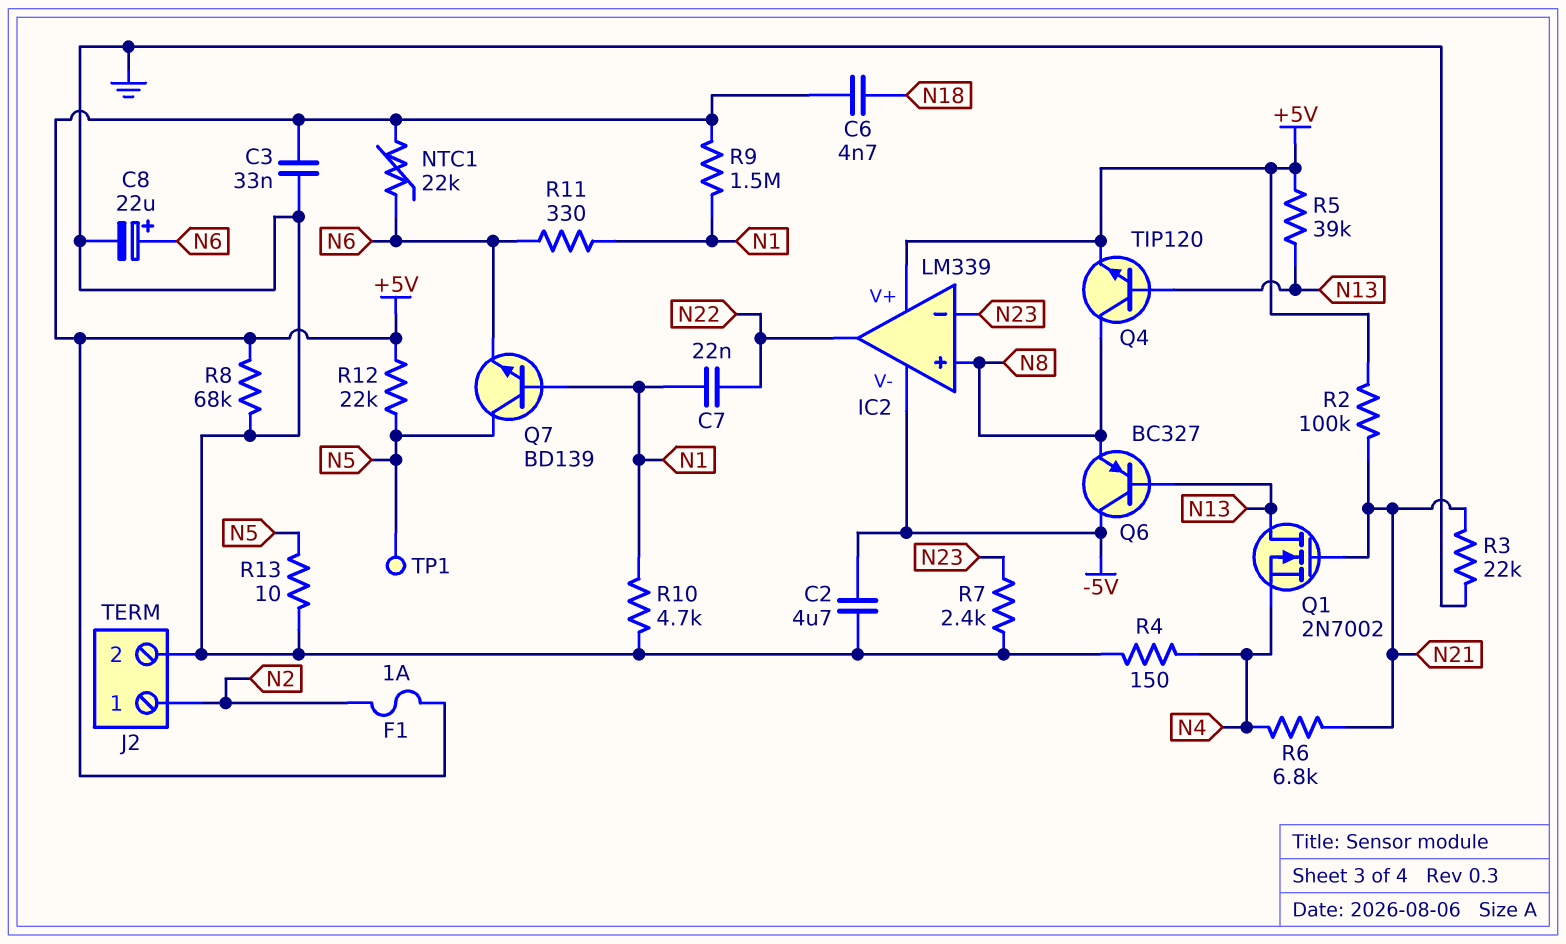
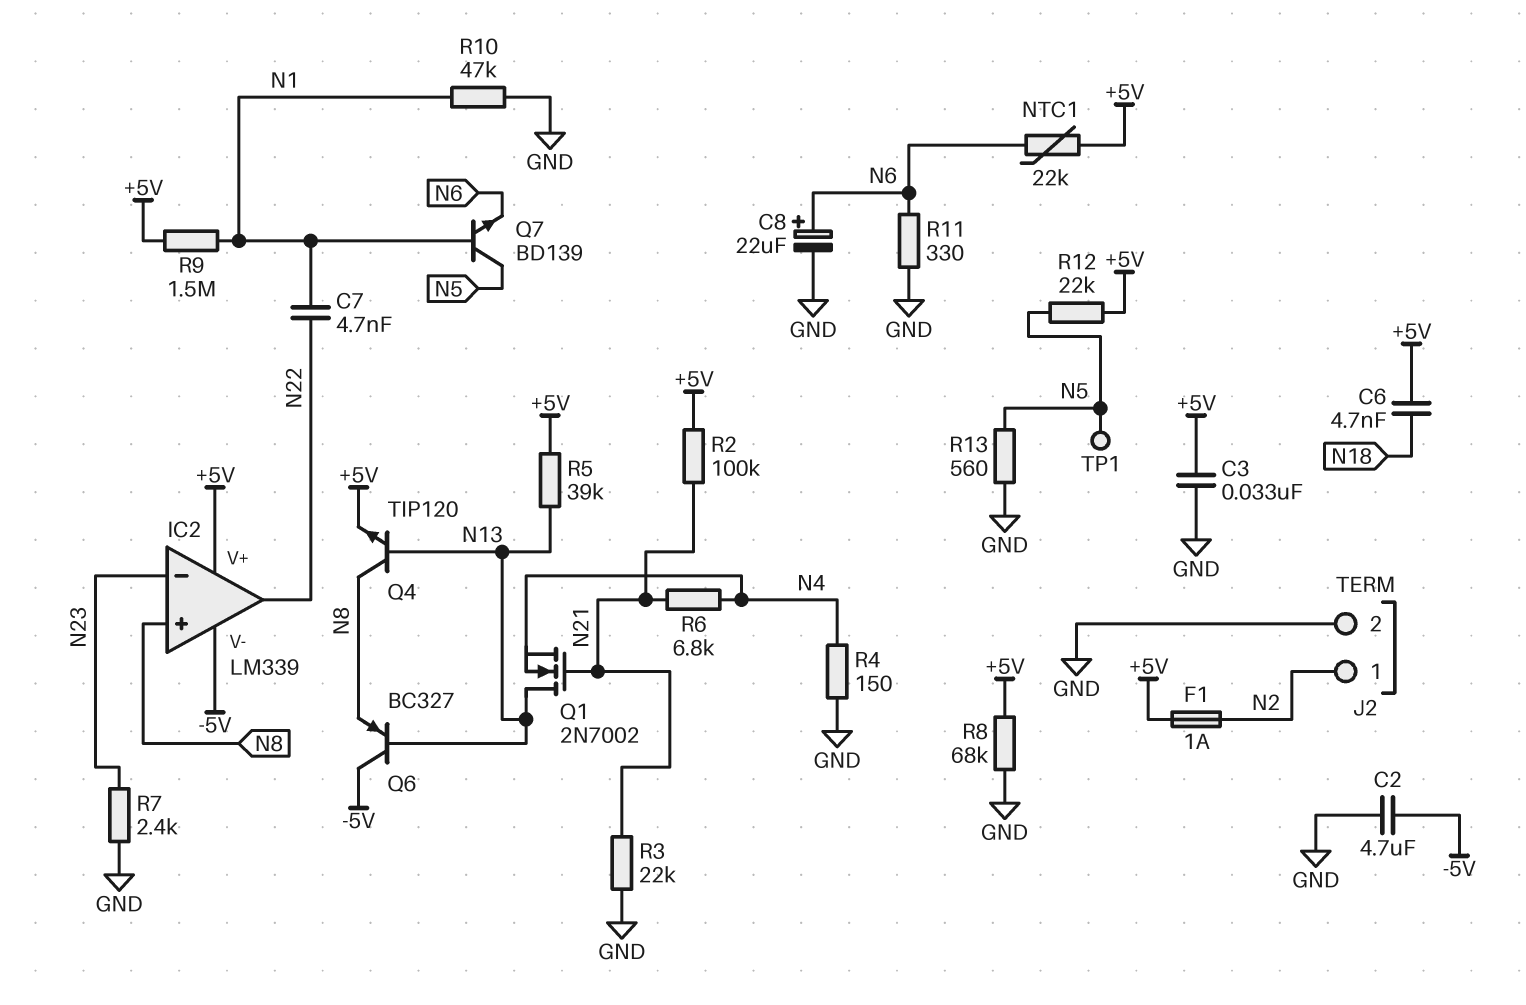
C7: 22nF (N1, N22) -> 4.7nF (N1, N22)
R10: 4.7k (GND, N1) -> 47k (GND, N1)
R11: 330 (N1, N6) -> 330 (GND, N6)
R13: 10 (GND, N5) -> 560 (GND, N5)

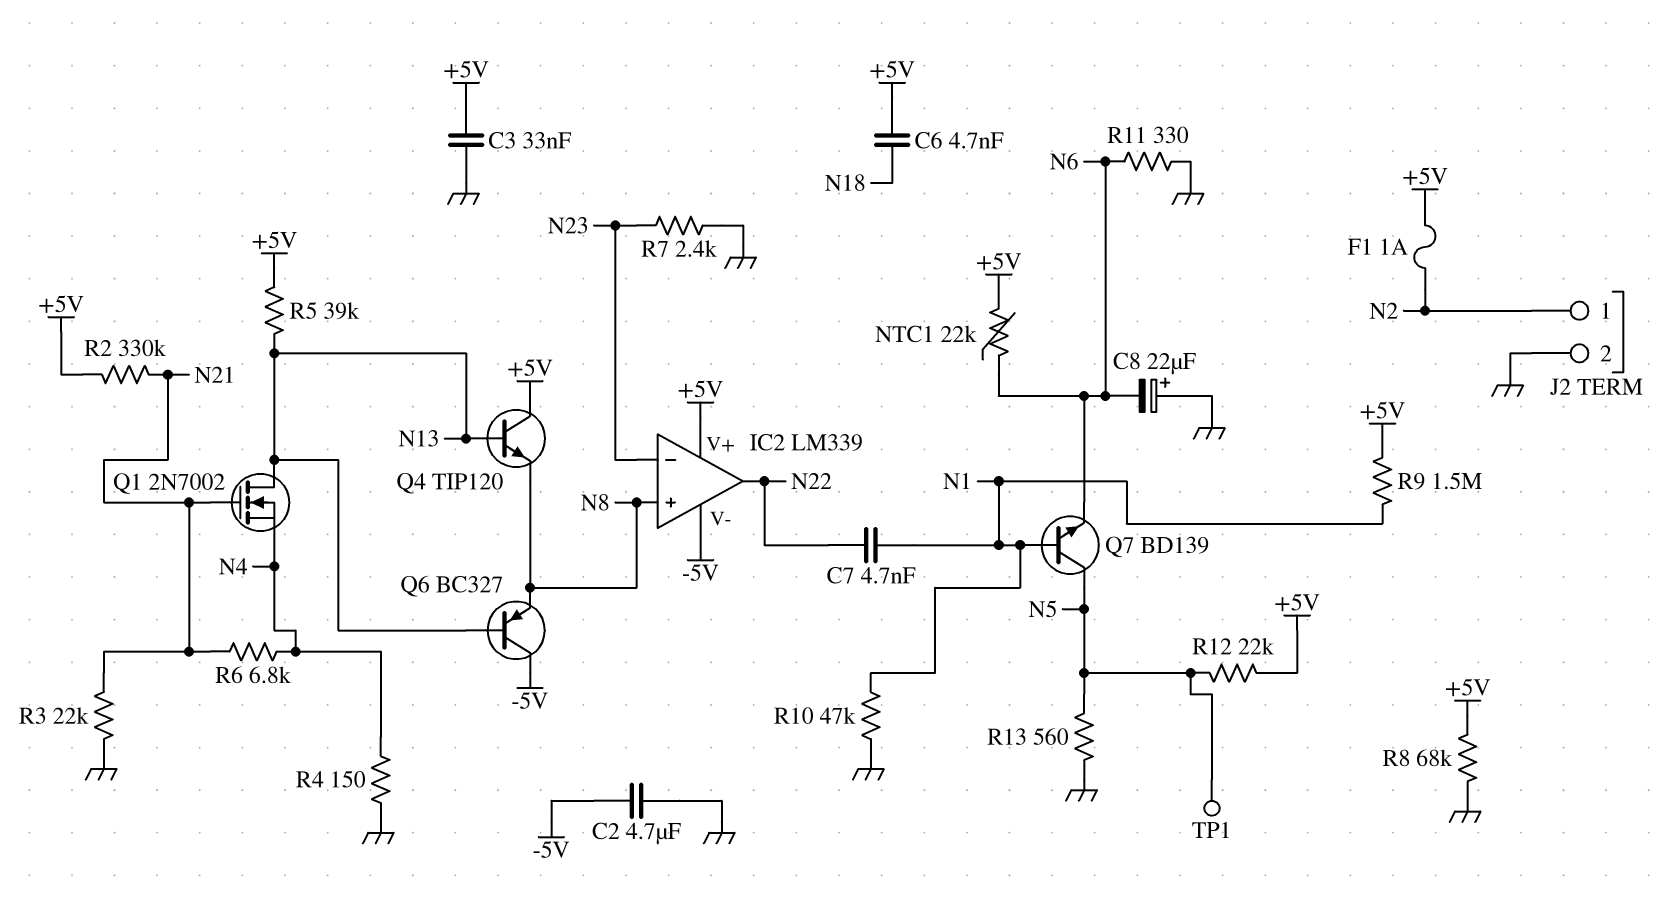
C8: 22uF (plus N6, minus GND) -> 22uF (plus GND, minus N6)
Q4: NPN TIP120 (B N13, C N8, E +5V) -> NPN TIP120 (B N13, C +5V, E N8)
R2: 100k (+5V, N21) -> 330k (+5V, N21)

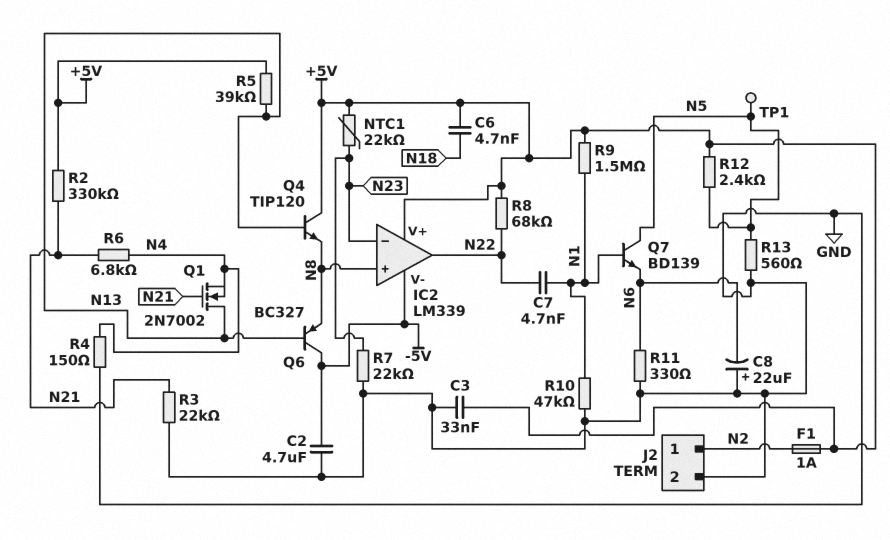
NTC1: 22k (+5V, N6) -> 22k (+5V, N23)
R7: 2.4k (GND, N23) -> 22k (GND, N23)
R8: 68k (+5V, GND) -> 68k (+5V, N22)
R12: 22k (+5V, N5) -> 2.4k (+5V, N5)

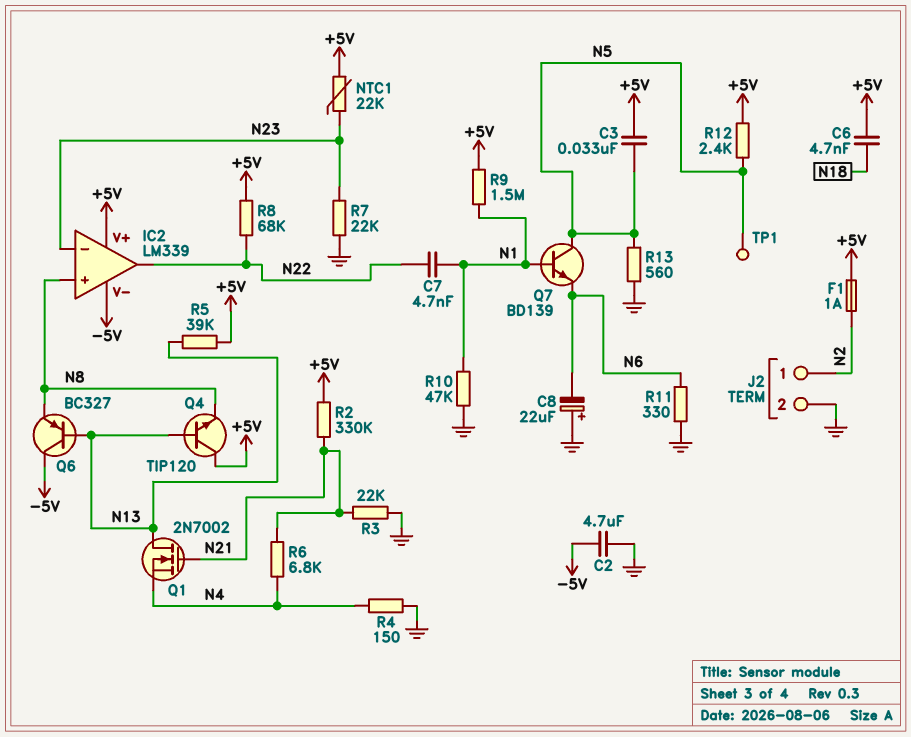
C3: 33nF (+5V, GND) -> 33nF (+5V, N5)

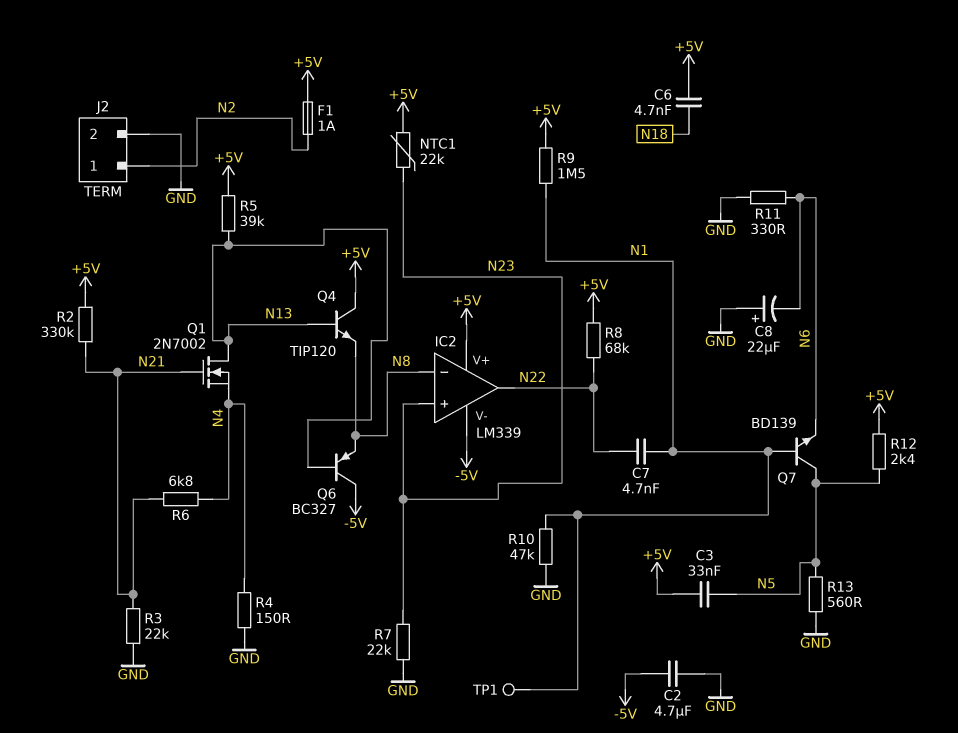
IC2 pin in+: N8 -> N23
IC2 pin in-: N23 -> N8
TP1: test point (N5) -> test point (N1)

